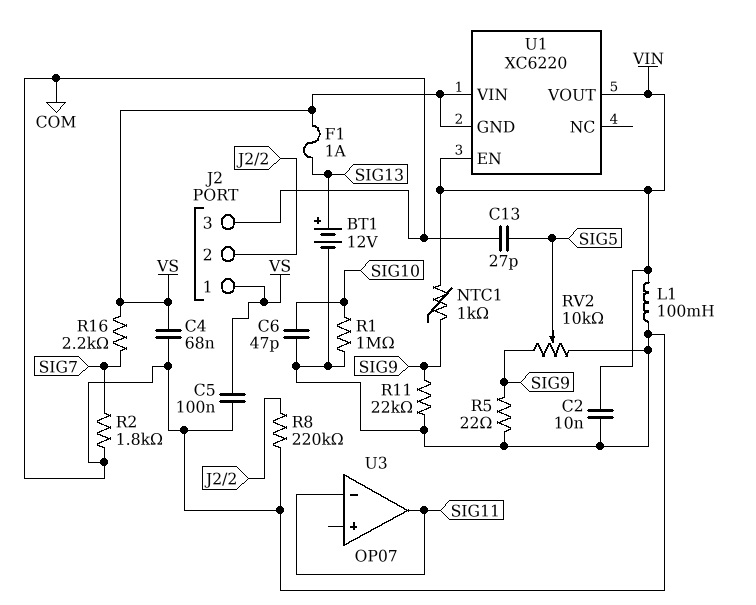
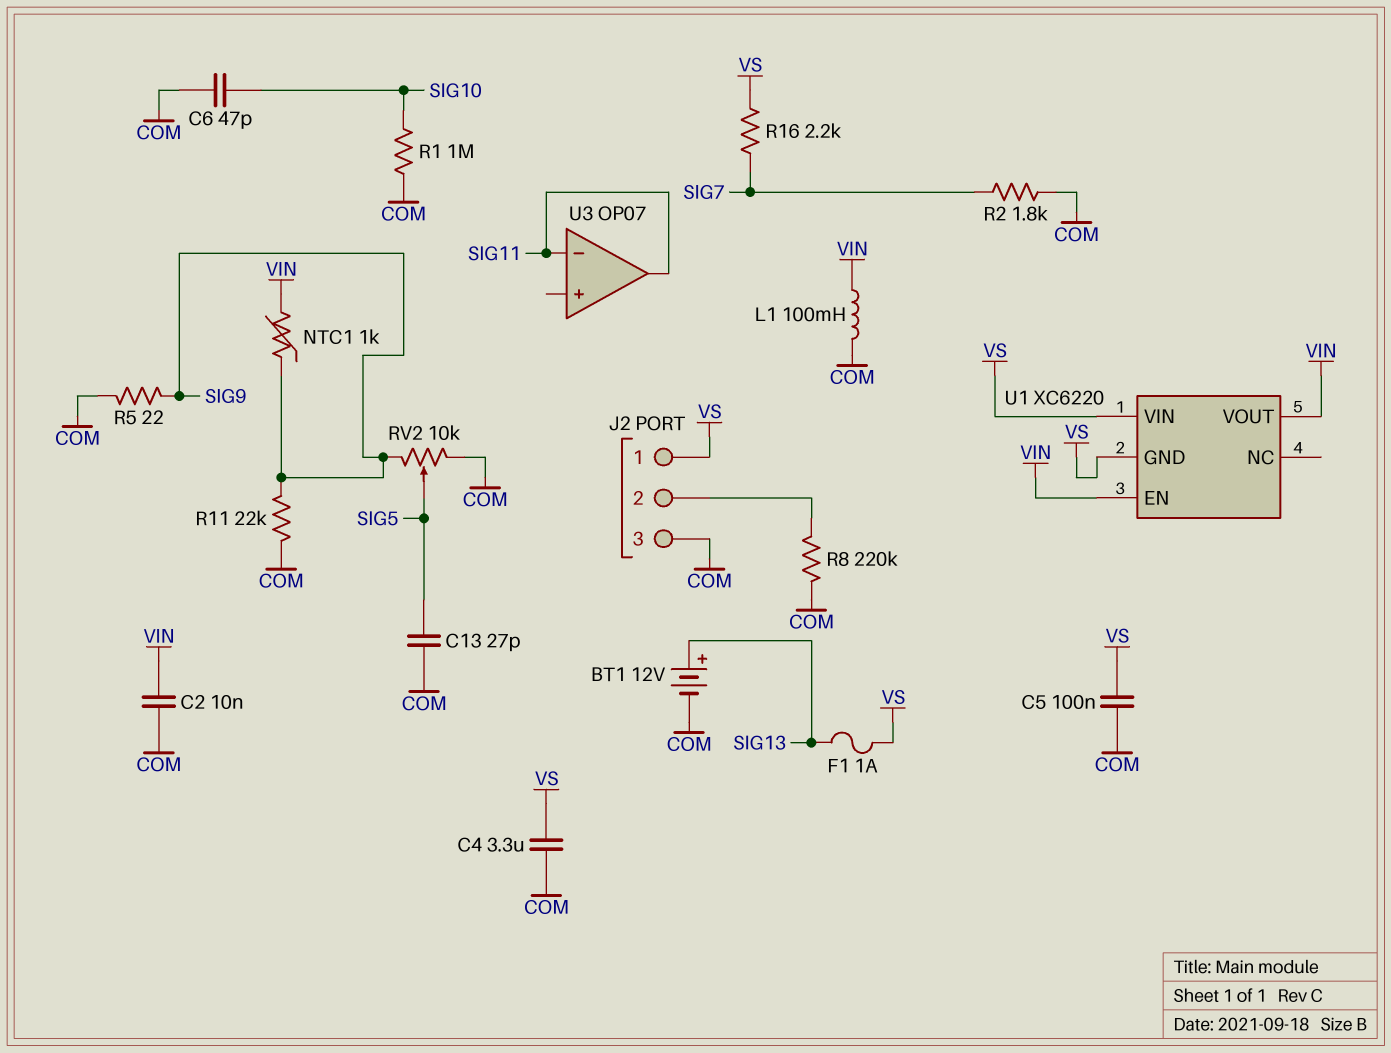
C4: 68nF (COM, VS) -> 3.3uF (COM, VS)

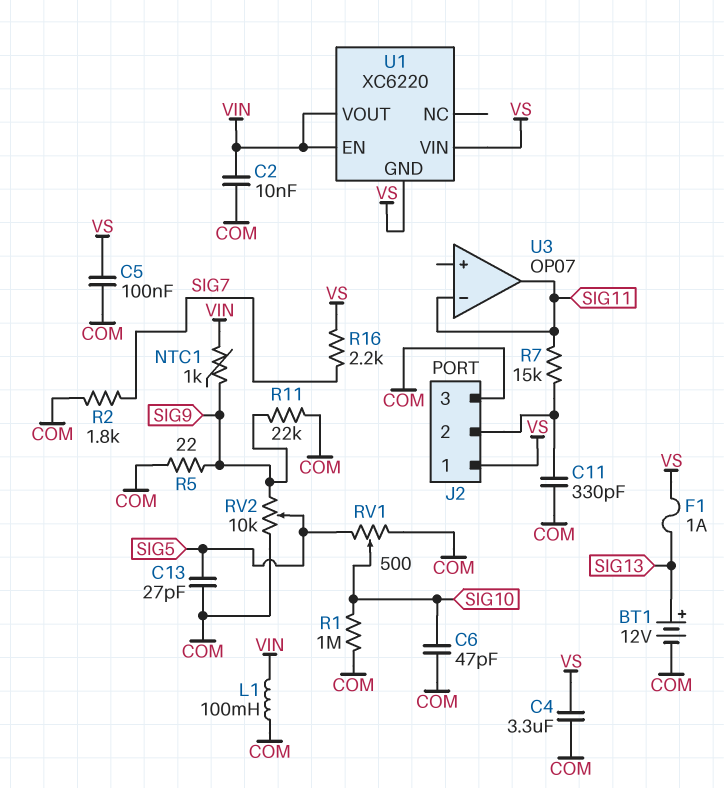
C11: none -> 330pF (COM, J2/2)
R7: none -> 15k (J2/2, SIG11)
R8: 220k (COM, J2/2) -> none
RV1: none -> 500 (COM, SIG5, wiper SIG10)

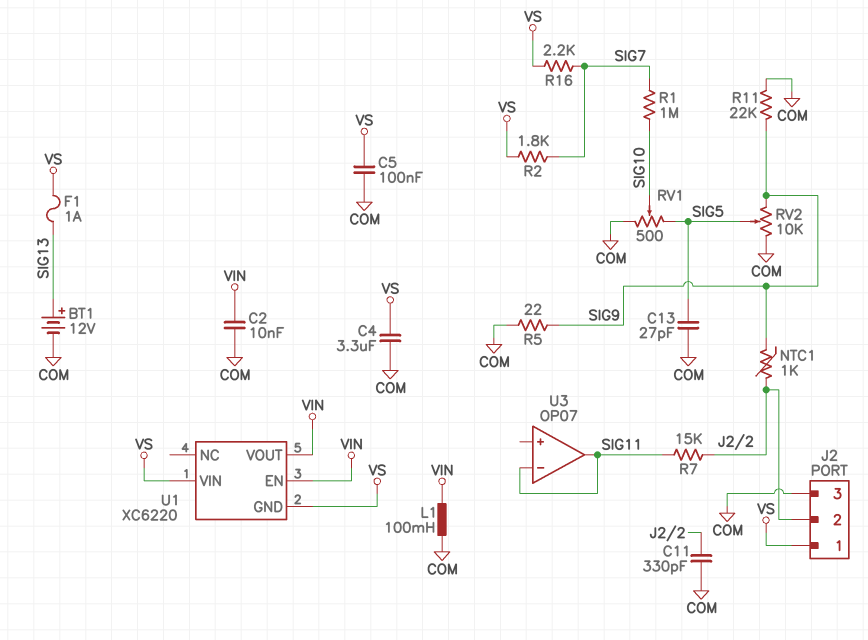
C6: 47pF (COM, SIG10) -> none
NTC1: 1k (SIG9, VIN) -> 1k (J2/2, SIG9)
R1: 1M (COM, SIG10) -> 1M (SIG7, SIG10)
R2: 1.8k (COM, SIG7) -> 1.8k (SIG7, VS)

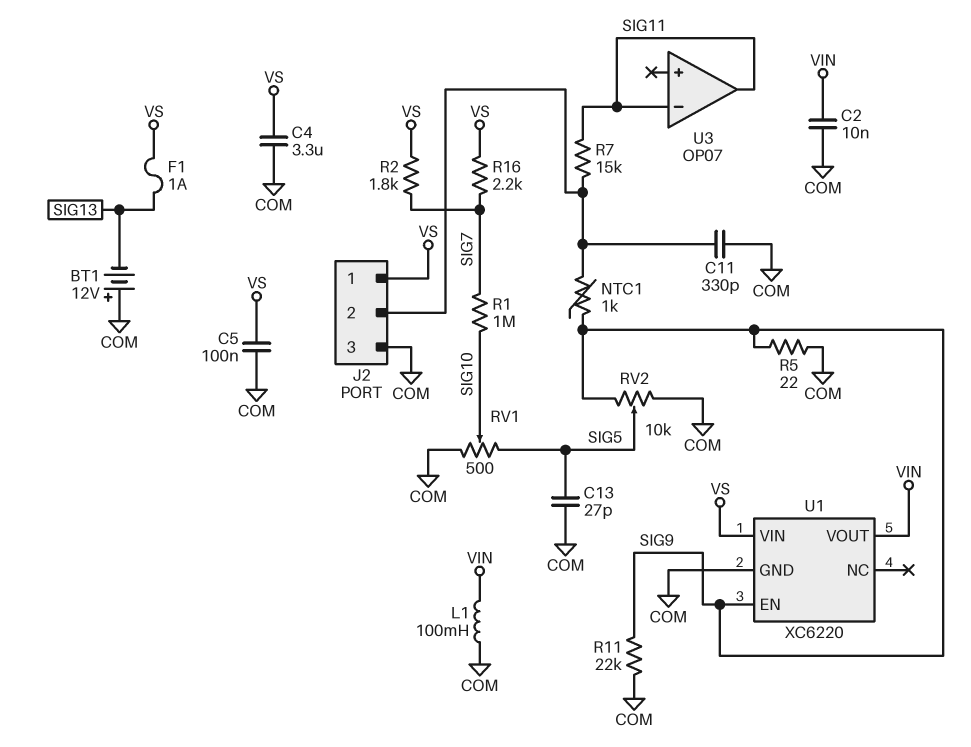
BT1: 12V (plus SIG13, minus COM) -> 12V (plus COM, minus SIG13)
U1 pin EN: VIN -> SIG9
U1 pin GND: VS -> COM

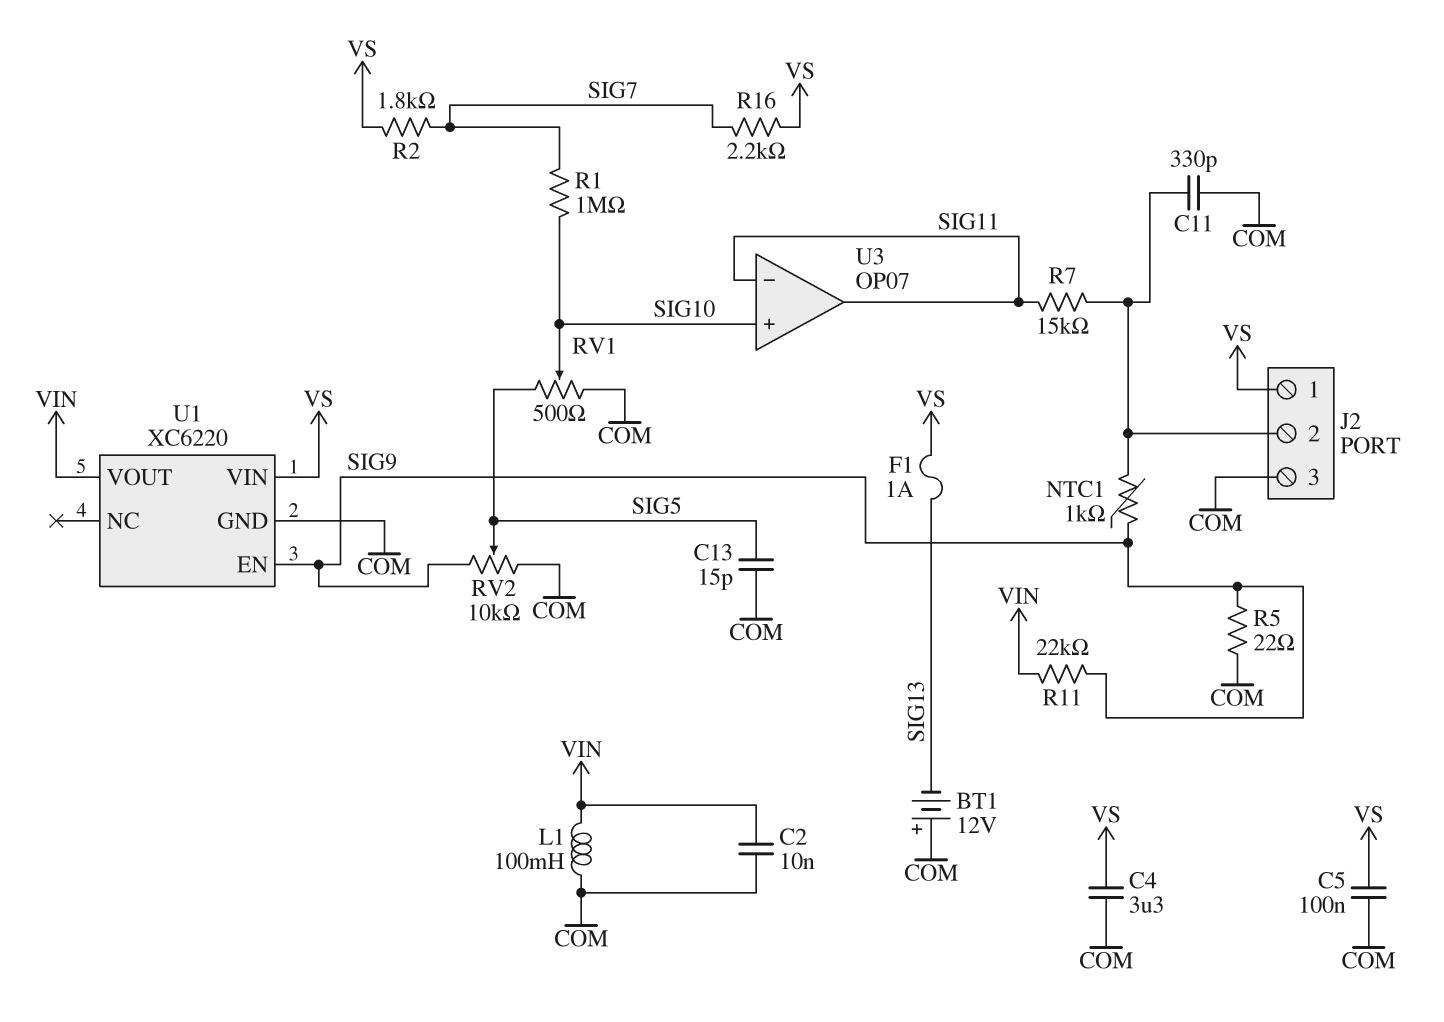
C13: 27pF (COM, SIG5) -> 15pF (COM, SIG5)
R11: 22k (COM, SIG9) -> 22k (SIG9, VIN)
U3 pin in+: none -> SIG10

